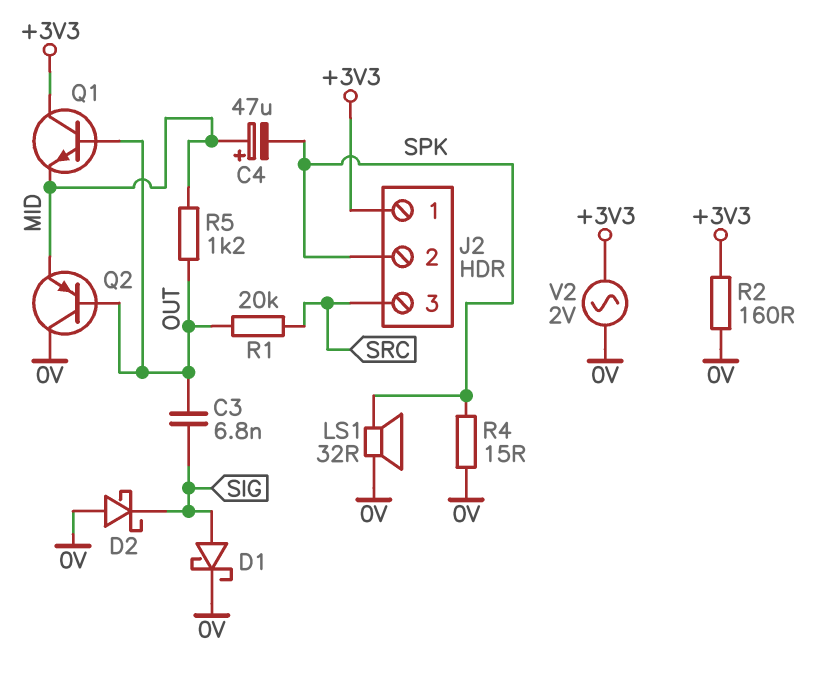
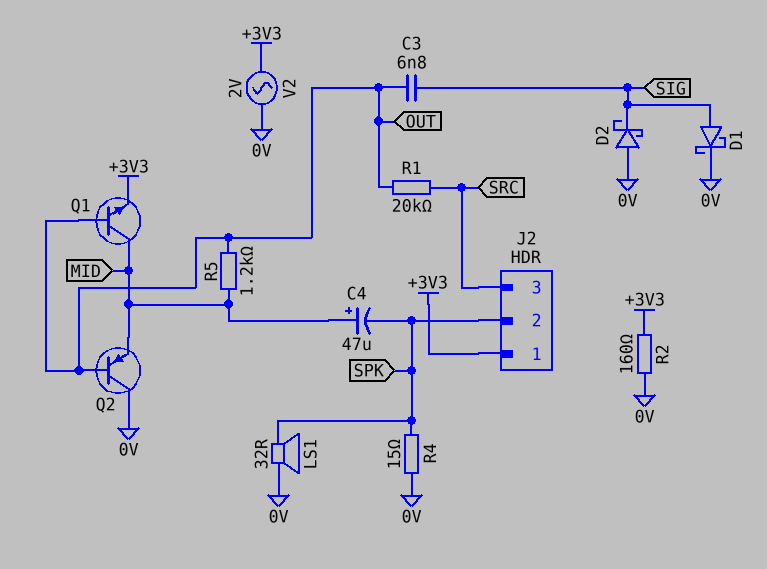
Q1: NPN (B OUT, C +3V3, E MID) -> NPN (B OUT, C MID, E +3V3)

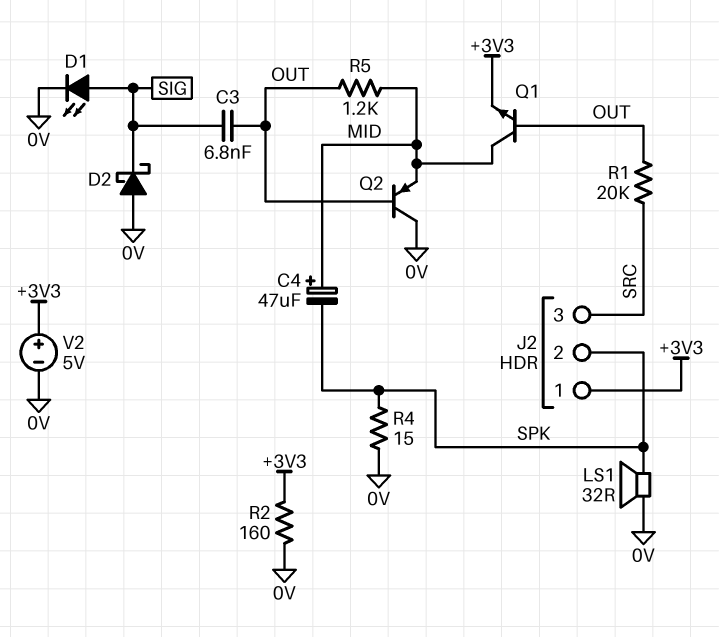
D1: schottky (A SIG, K 0V) -> LED (A SIG, K 0V)
V2: AC 2V (+3V3, 0V) -> 5V (plus +3V3, minus 0V)

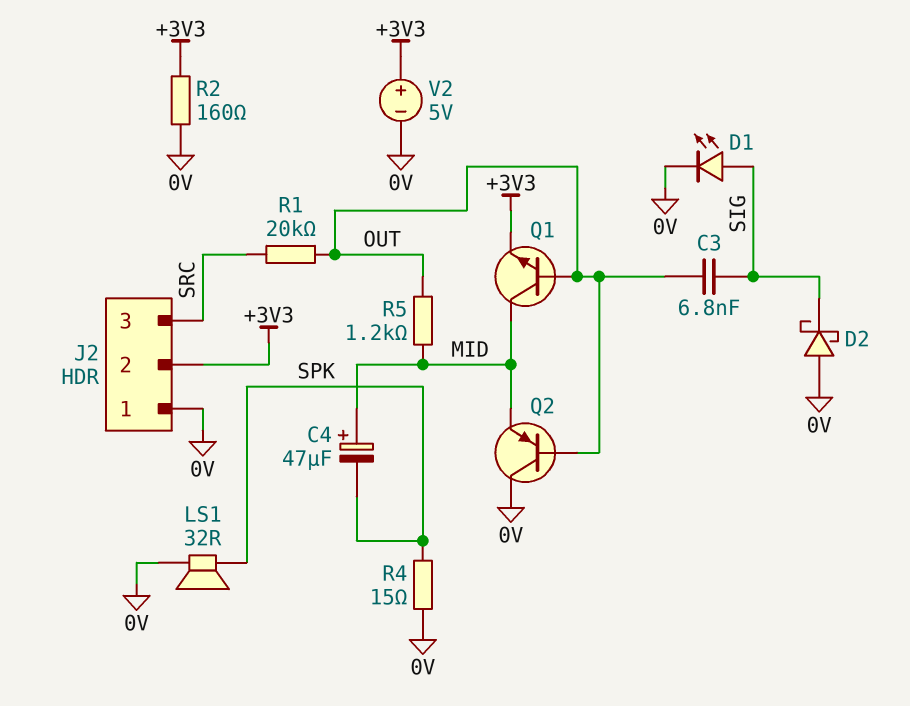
J2 pin 1: +3V3 -> 0V
J2 pin 2: SPK -> +3V3

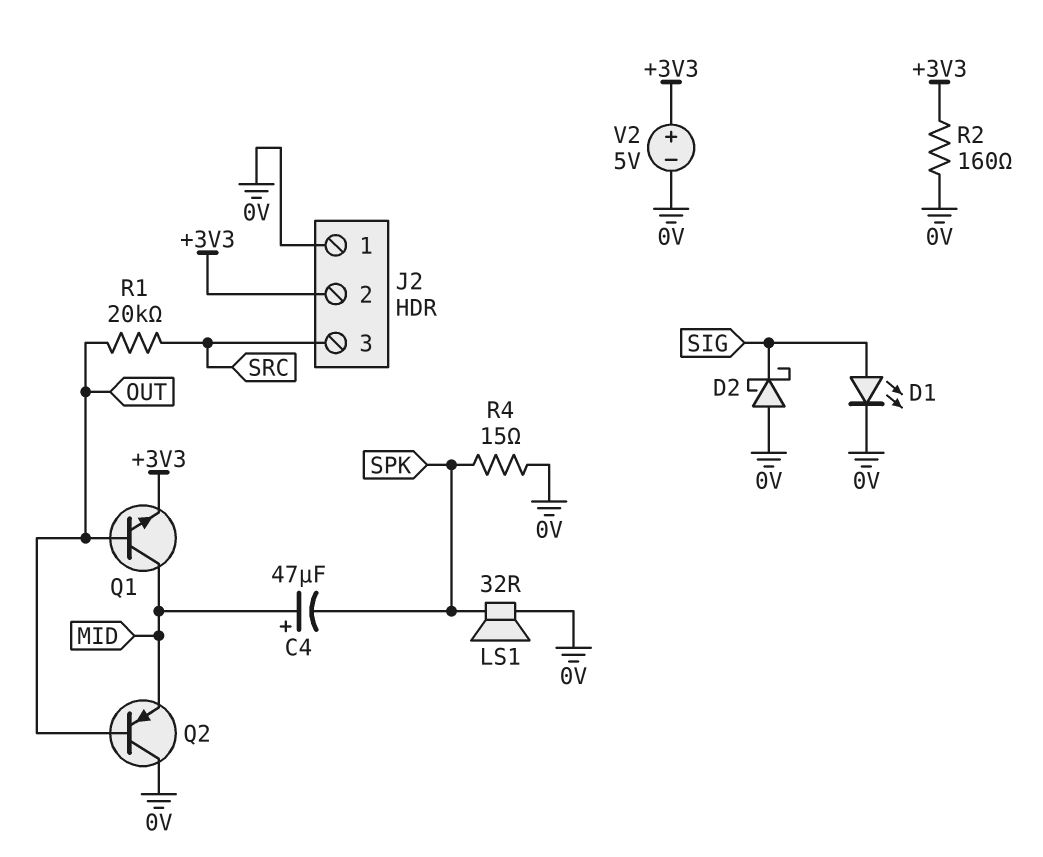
C3: 6.8nF (OUT, SIG) -> none
R5: 1.2k (MID, OUT) -> none

